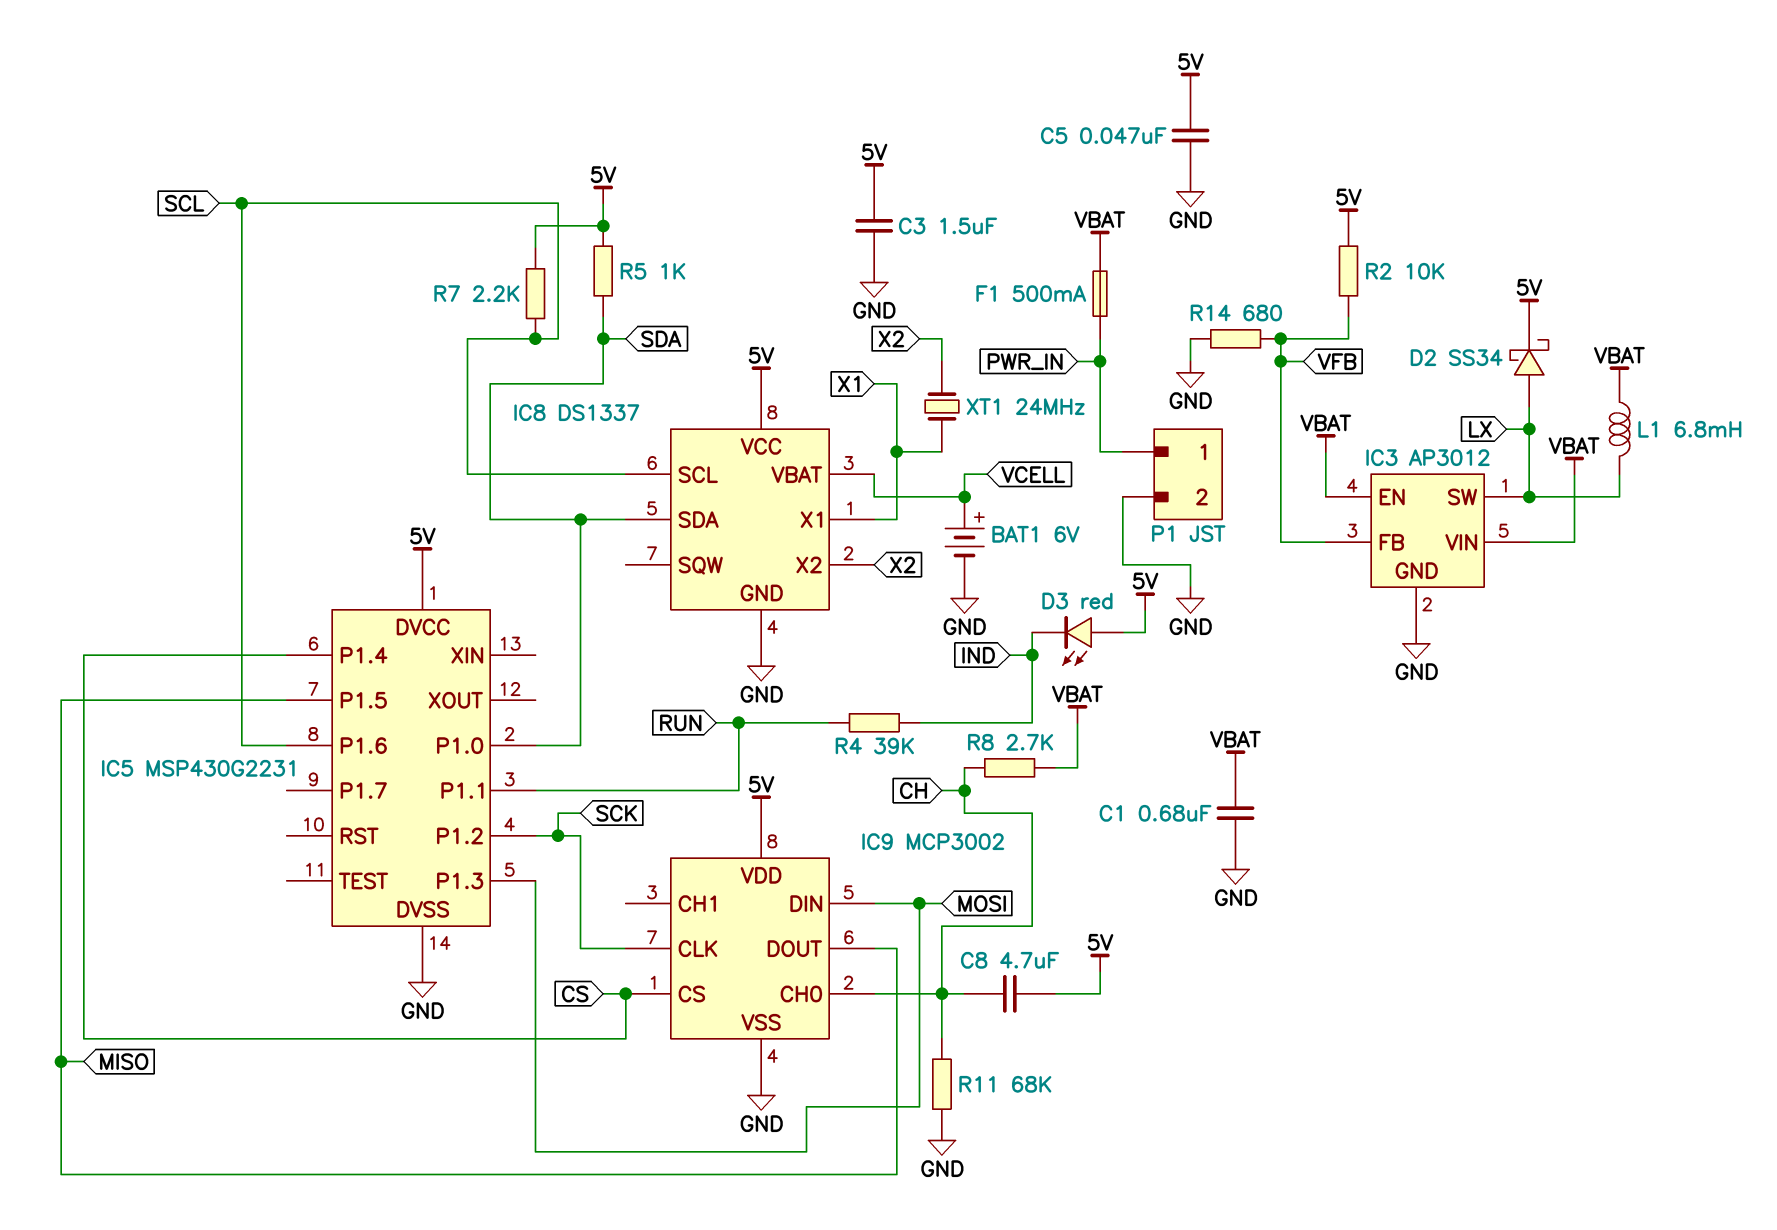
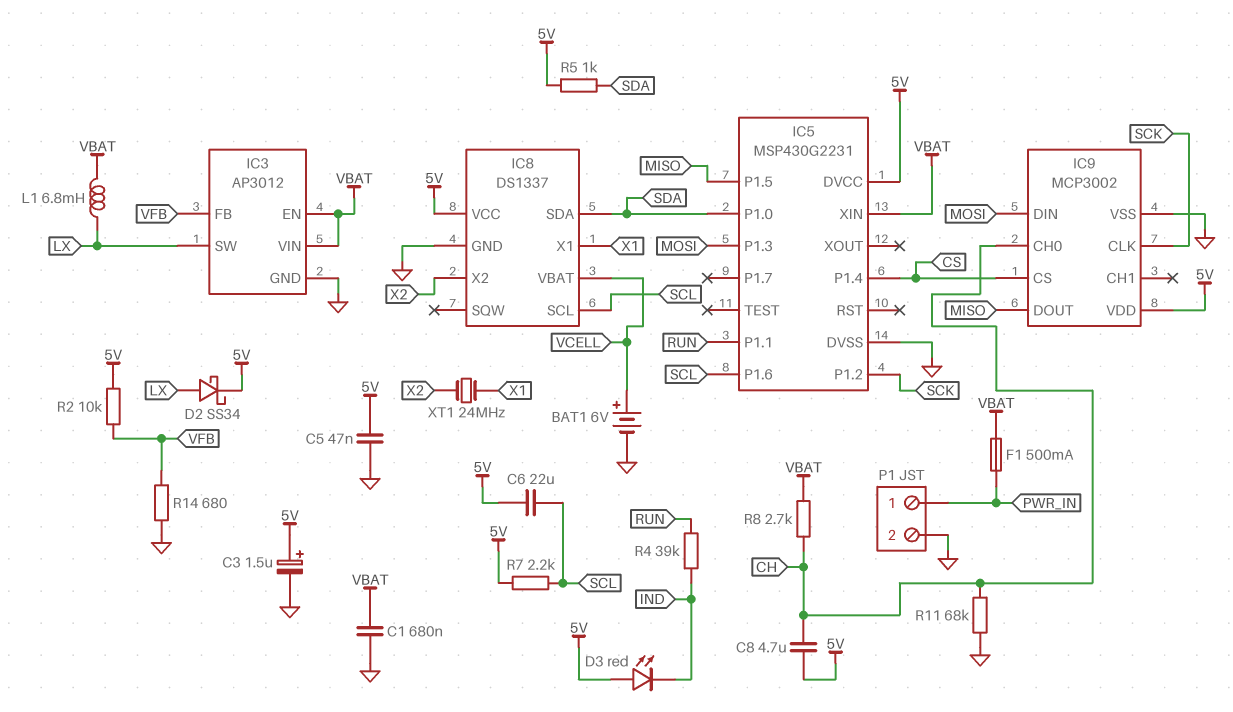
C3: 1.5uF (5V, GND) -> 1.5uF (plus 5V, minus GND)
C6: none -> 22uF (5V, SCL)
IC5 pin XIN: none -> VBAT

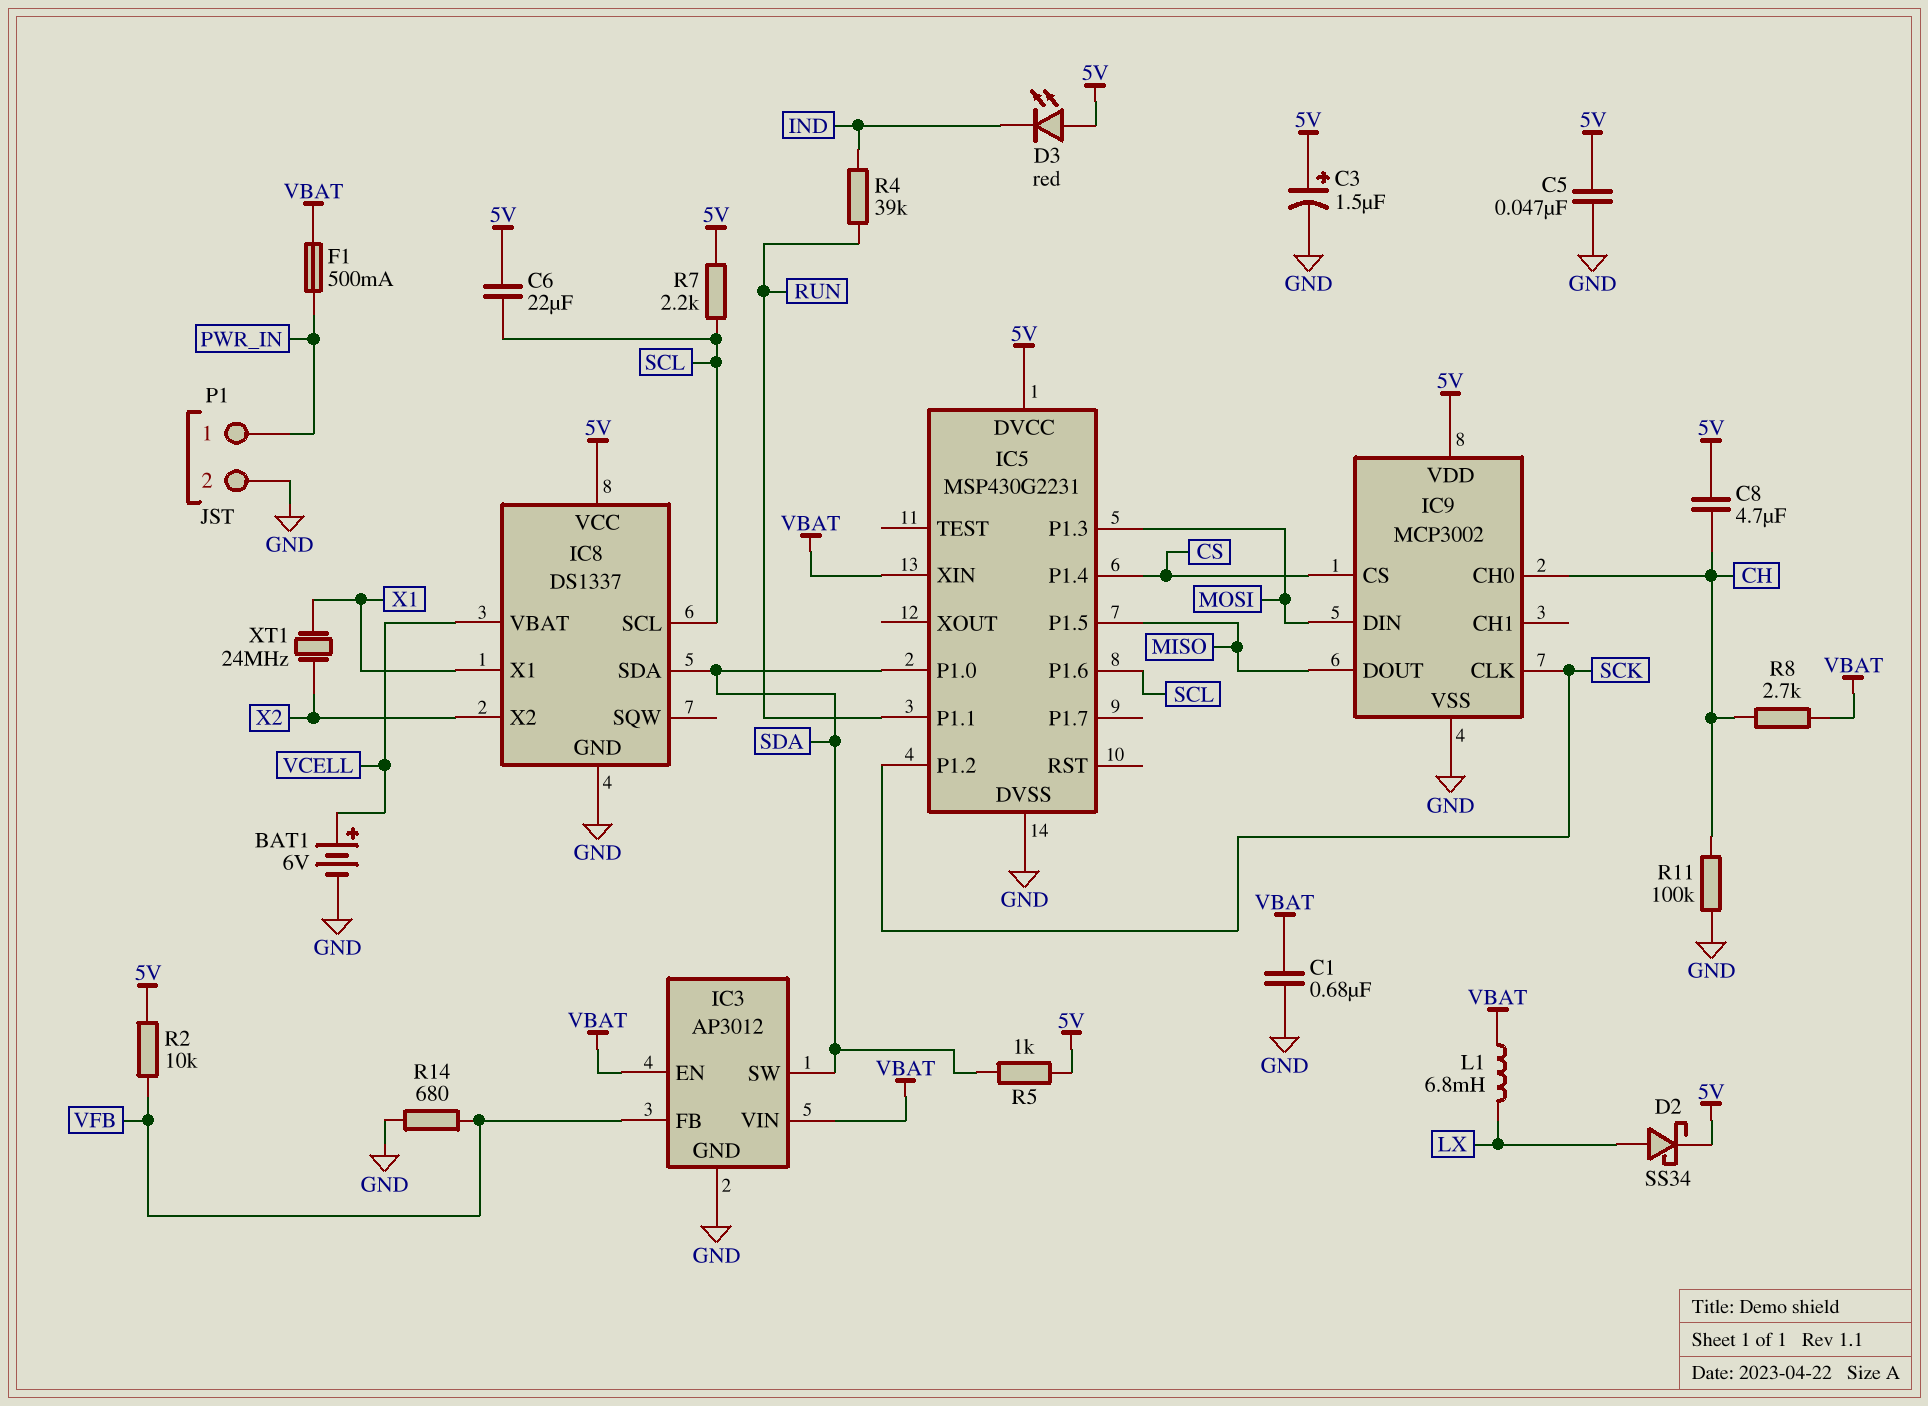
IC3 pin SW: LX -> SDA
R11: 68k (CH, GND) -> 100k (CH, GND)

